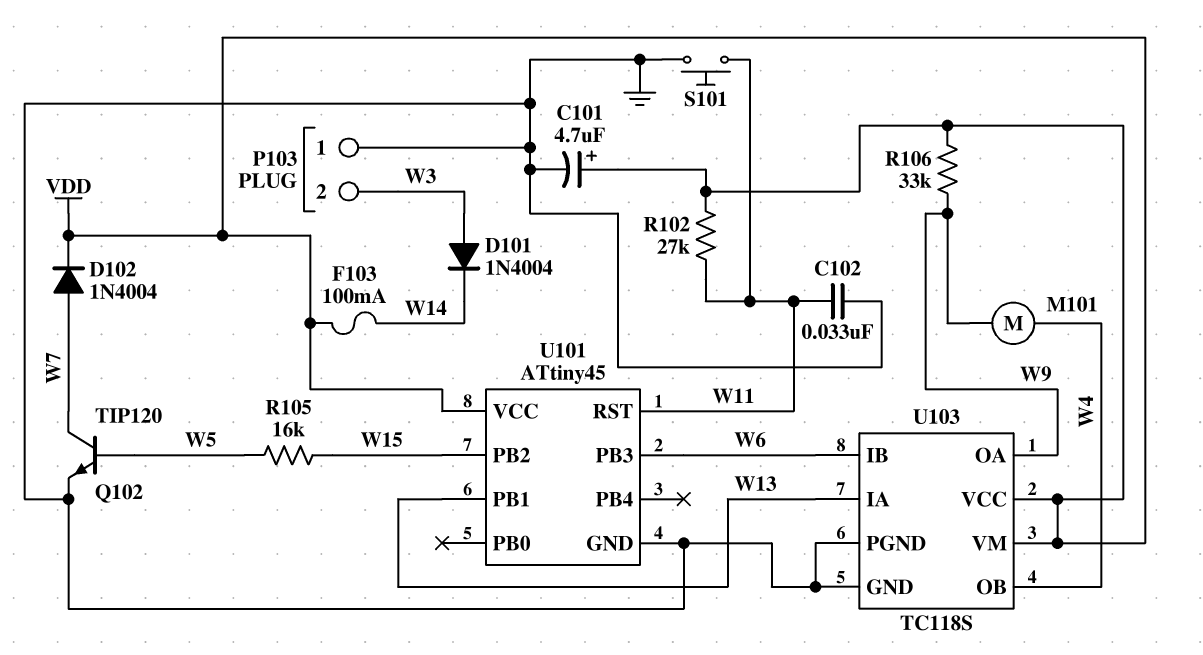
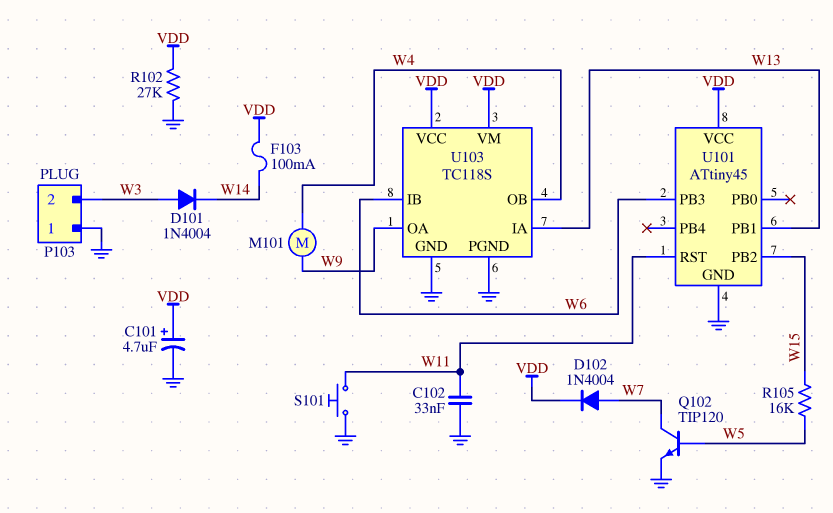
R102: 27k (VDD, W11) -> 27k (GND, VDD)
R106: 33k (VDD, W9) -> none

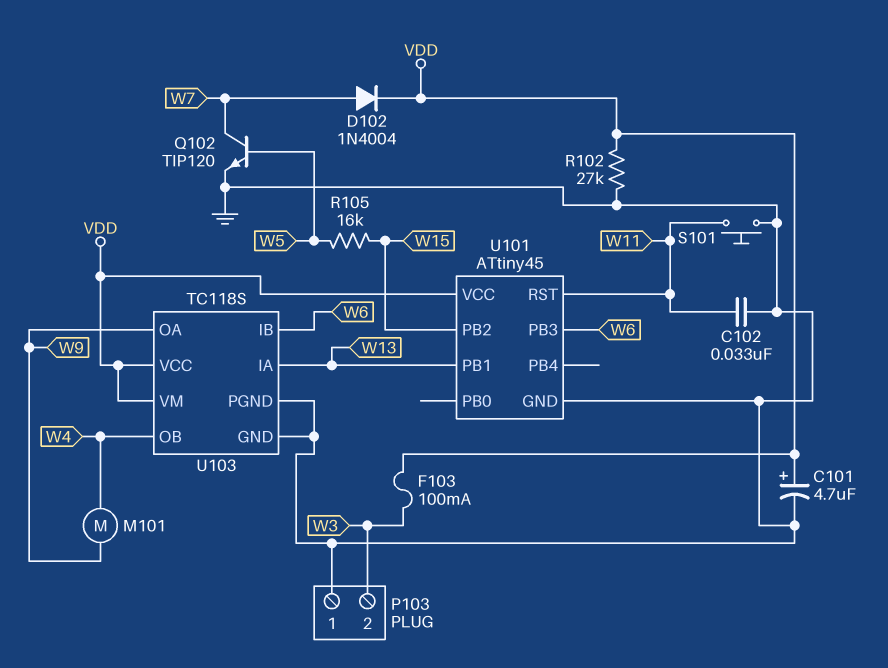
D101: diode 1N4004 (A W3, K W14) -> none
F103: 100mA (VDD, W14) -> 100mA (VDD, W3)

